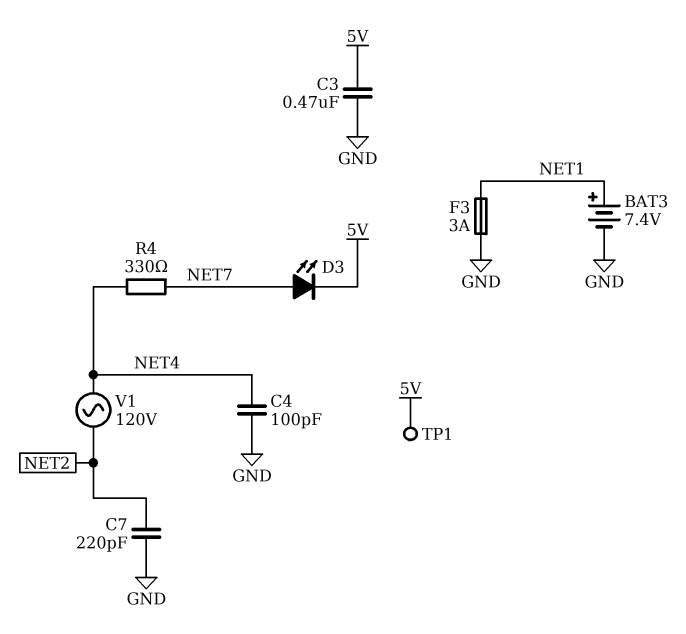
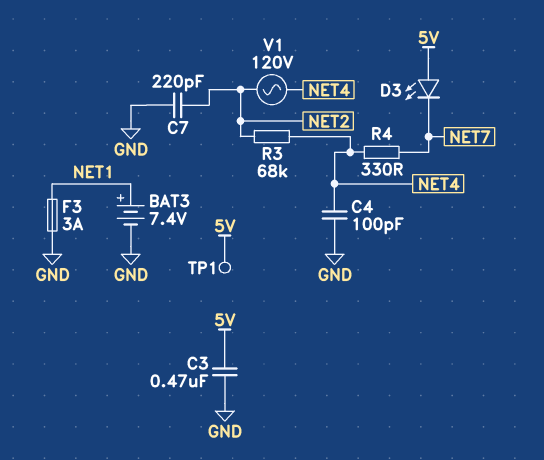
D3: LED (A NET7, K 5V) -> LED (A 5V, K NET7)
R3: none -> 68k (NET2, NET4)

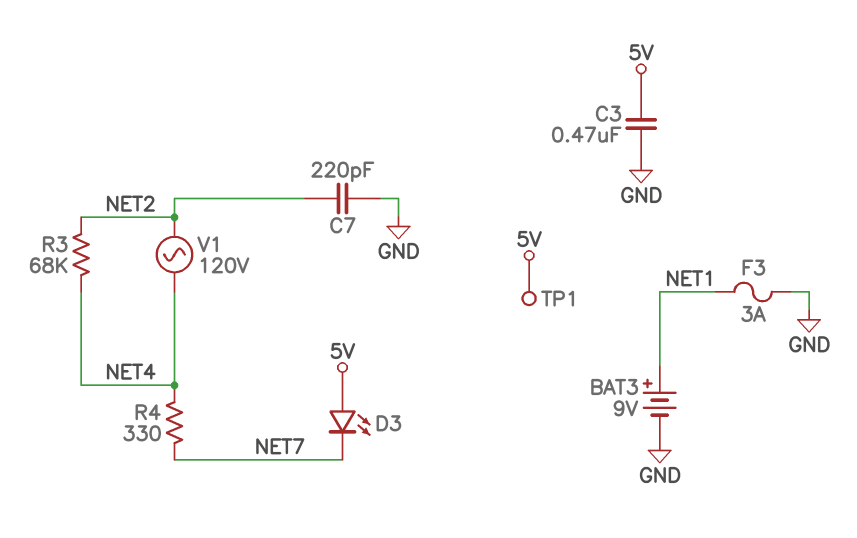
BAT3: 7.4V (plus NET1, minus GND) -> 9V (plus NET1, minus GND)
C4: 100pF (GND, NET4) -> none

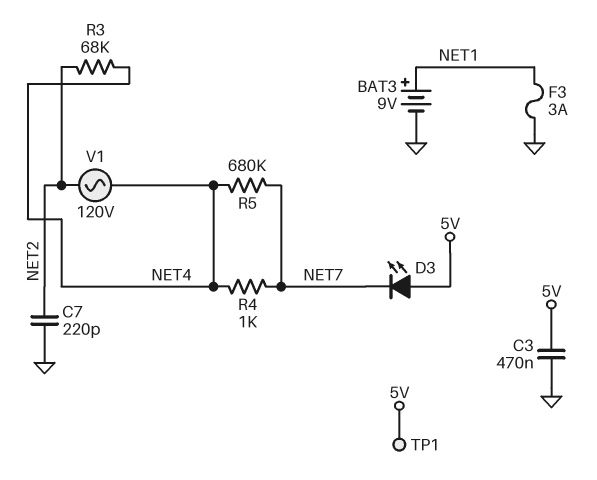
R4: 330 (NET4, NET7) -> 1k (NET4, NET7)
R5: none -> 680k (NET4, NET7)

